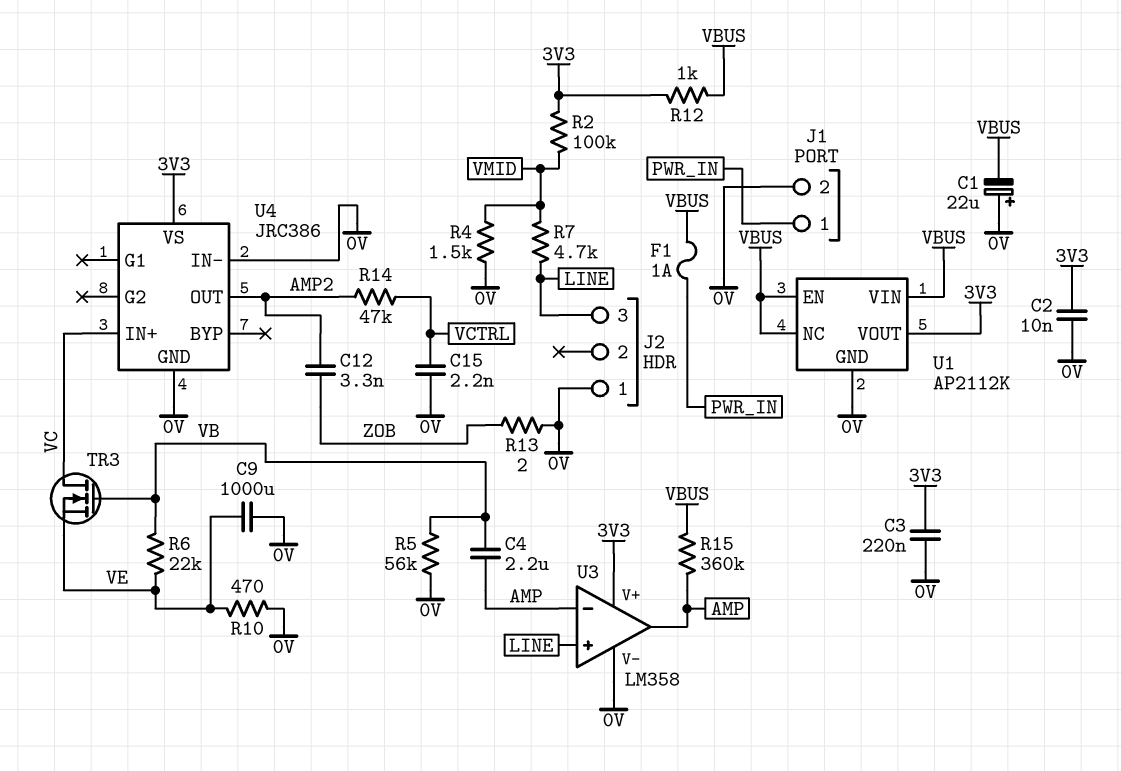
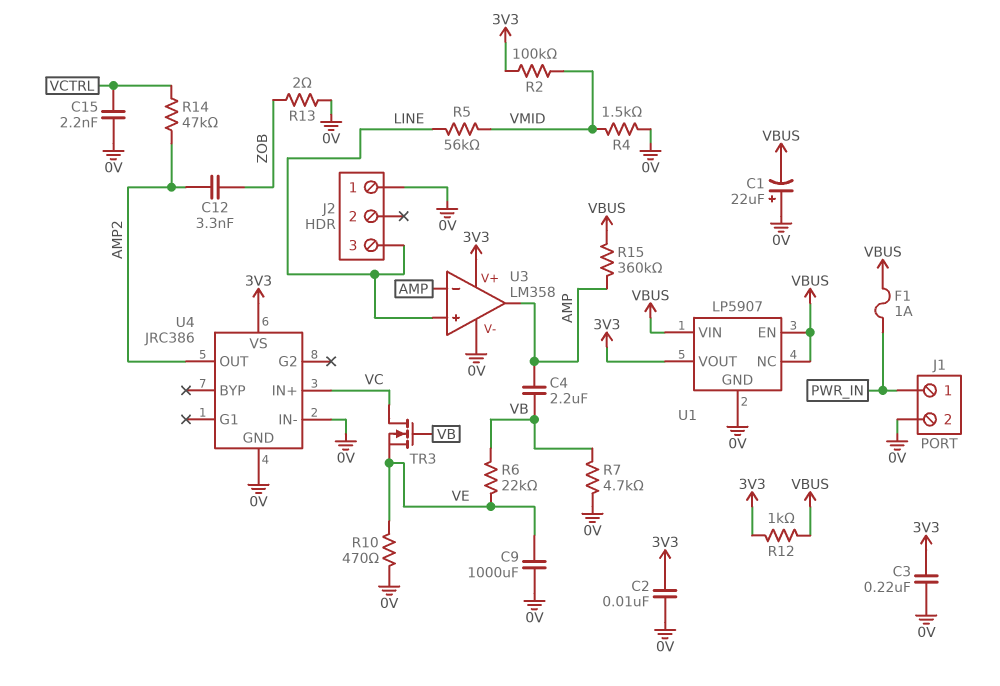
R5: 56k (0V, VB) -> 56k (LINE, VMID)
R7: 4.7k (LINE, VMID) -> 4.7k (0V, VB)
U1: AP2112K -> LP5907

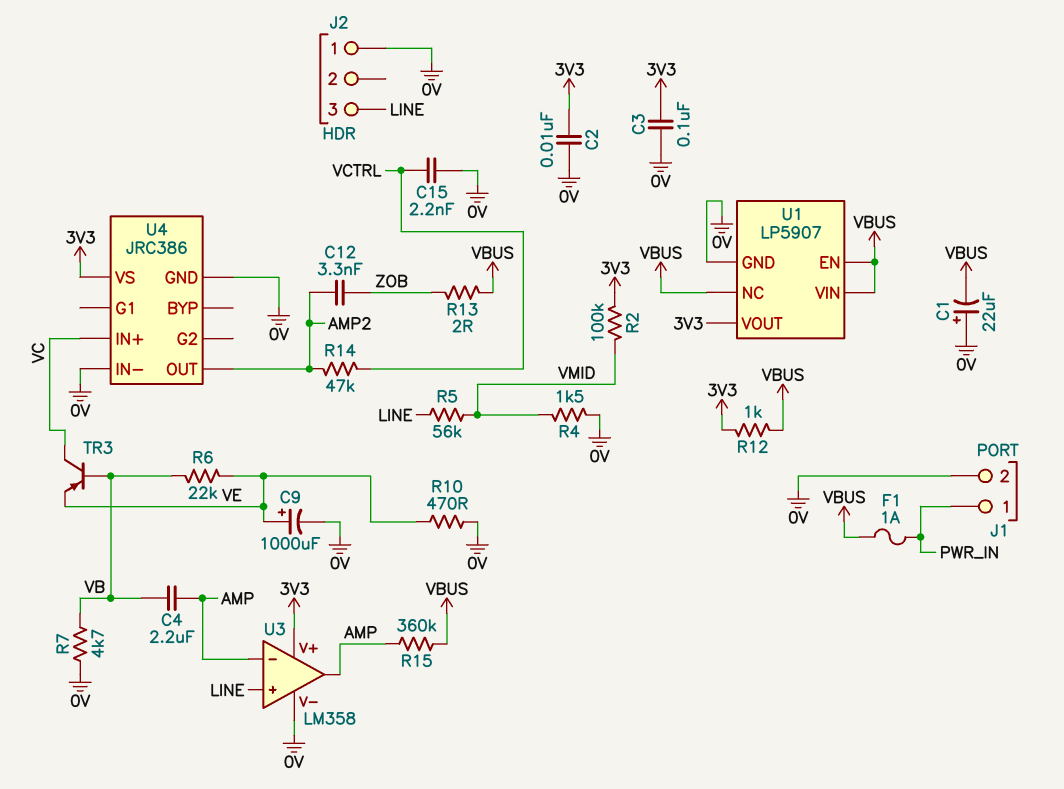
C3: 220nF (0V, 3V3) -> 100nF (0V, 3V3)
C9: 1000uF (0V, VE) -> 1000uF (plus VE, minus 0V)
R13: 2 (0V, ZOB) -> 2 (VBUS, ZOB)
TR3: NMOS (G VB, D VC, S VE) -> PNP (B VB, C VC, E VE)

